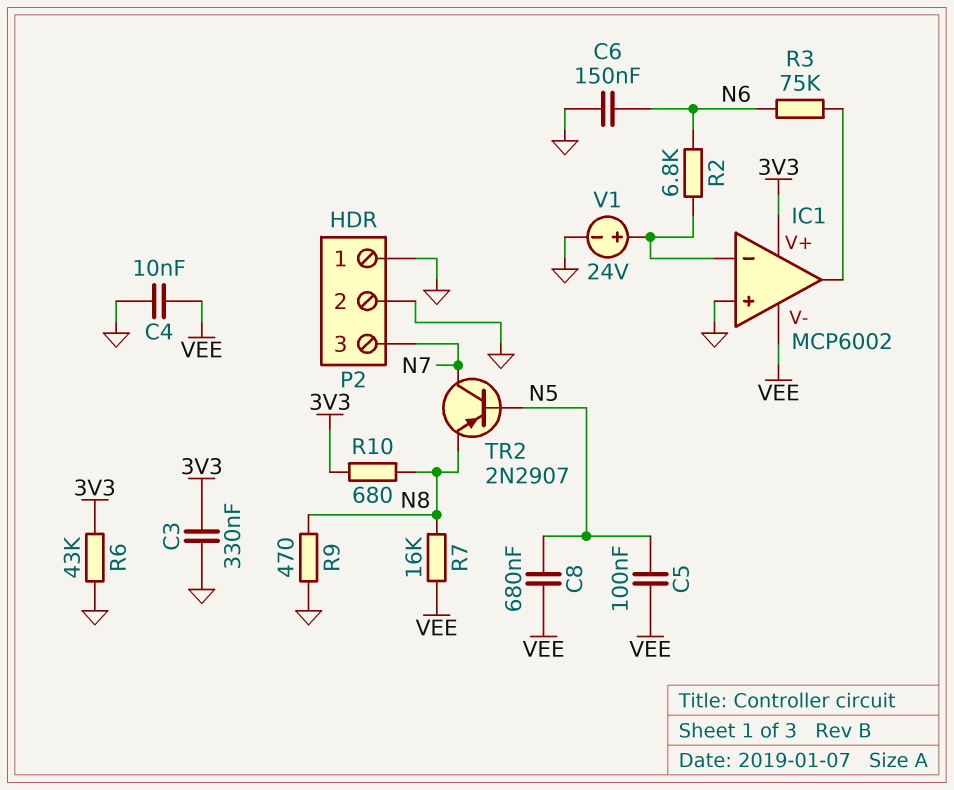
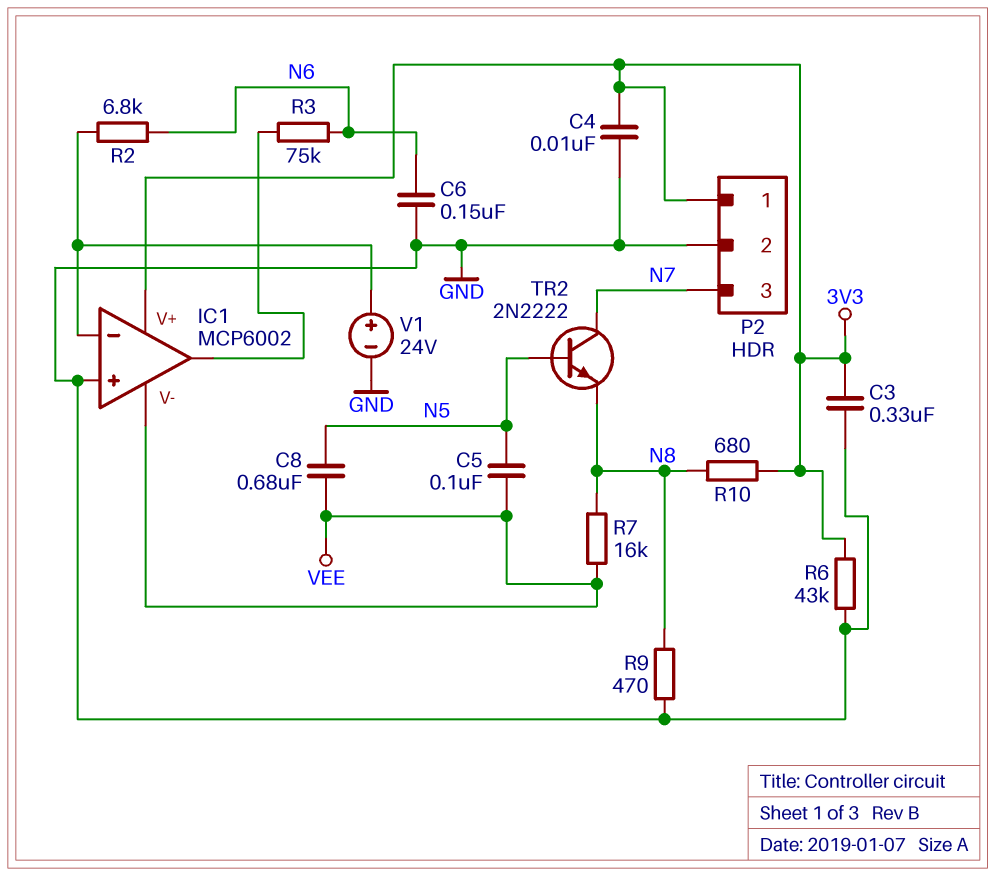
C4: 10nF (GND, VEE) -> 10nF (3V3, GND)
P2 pin 1: GND -> 3V3
TR2: PNP 2N2907 (B N5, C N7, E N8) -> NPN 2N2222 (B N5, C N7, E N8)

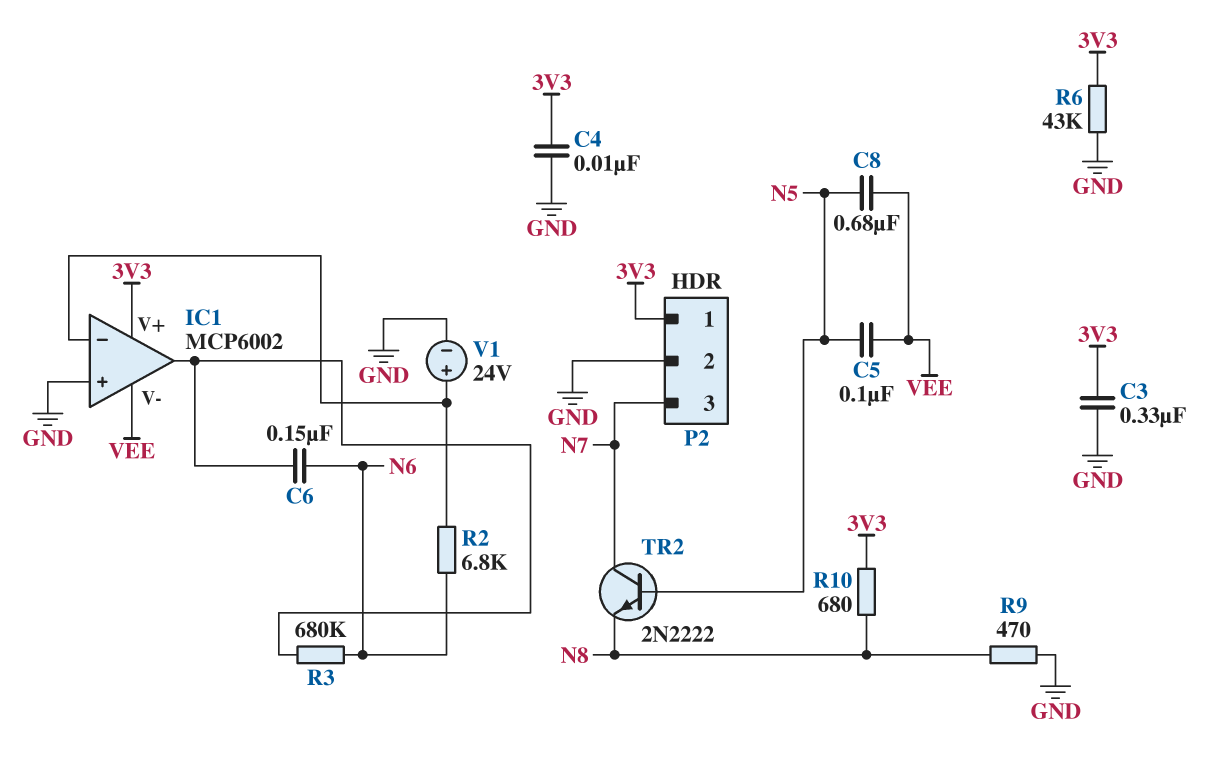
C6: 150nF (GND, N6) -> 150nF (IC1/out, N6)
R3: 75k (IC1/out, N6) -> 680k (IC1/out, N6)
R7: 16k (N8, VEE) -> none

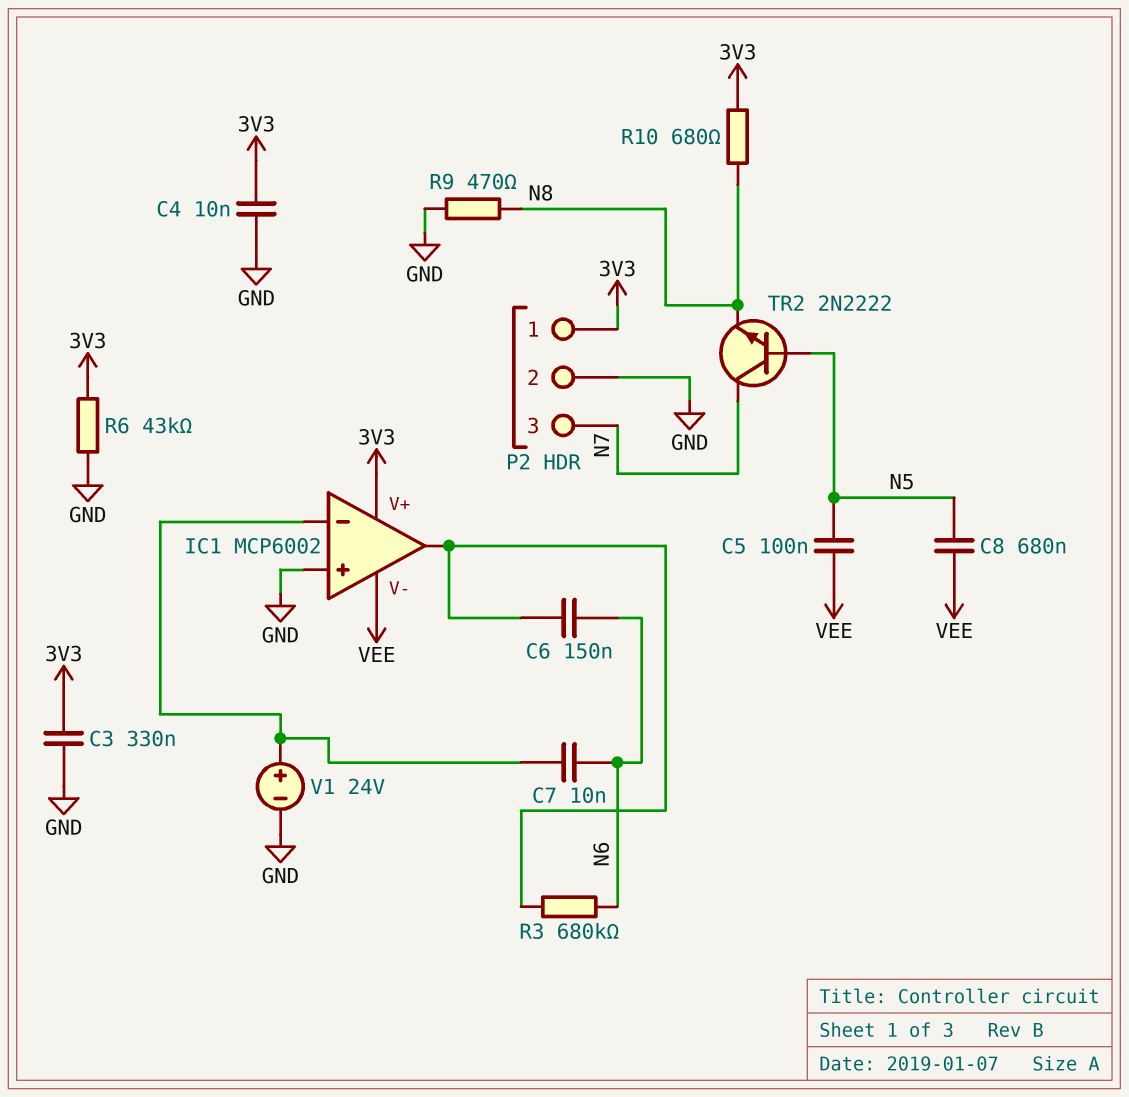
C7: none -> 10nF (IC1/in-, N6)
R2: 6.8k (IC1/in-, N6) -> none

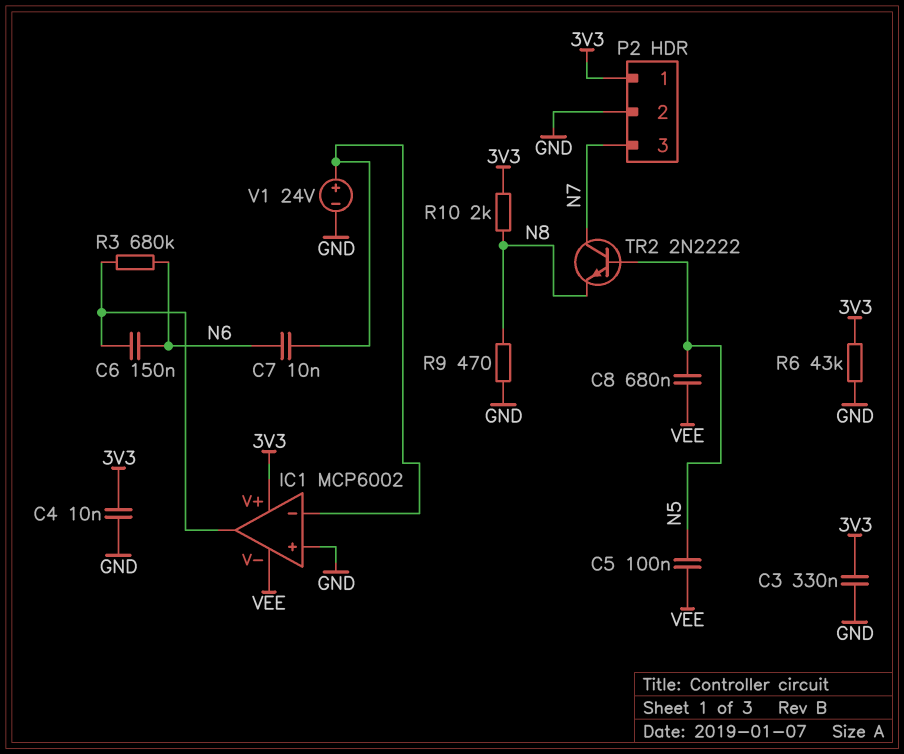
R10: 680 (3V3, N8) -> 2k (3V3, N8)

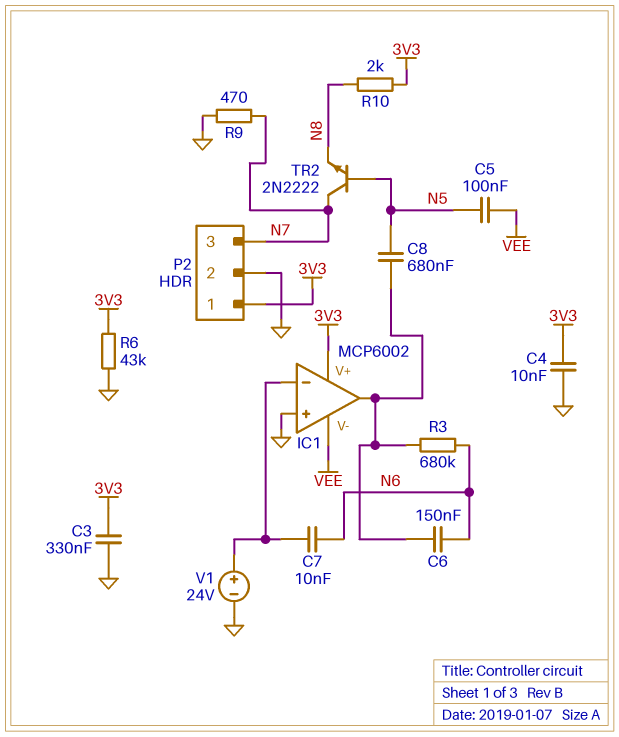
C8: 680nF (N5, VEE) -> 680nF (IC1/out, N5)
R9: 470 (GND, N8) -> 470 (GND, N7)

